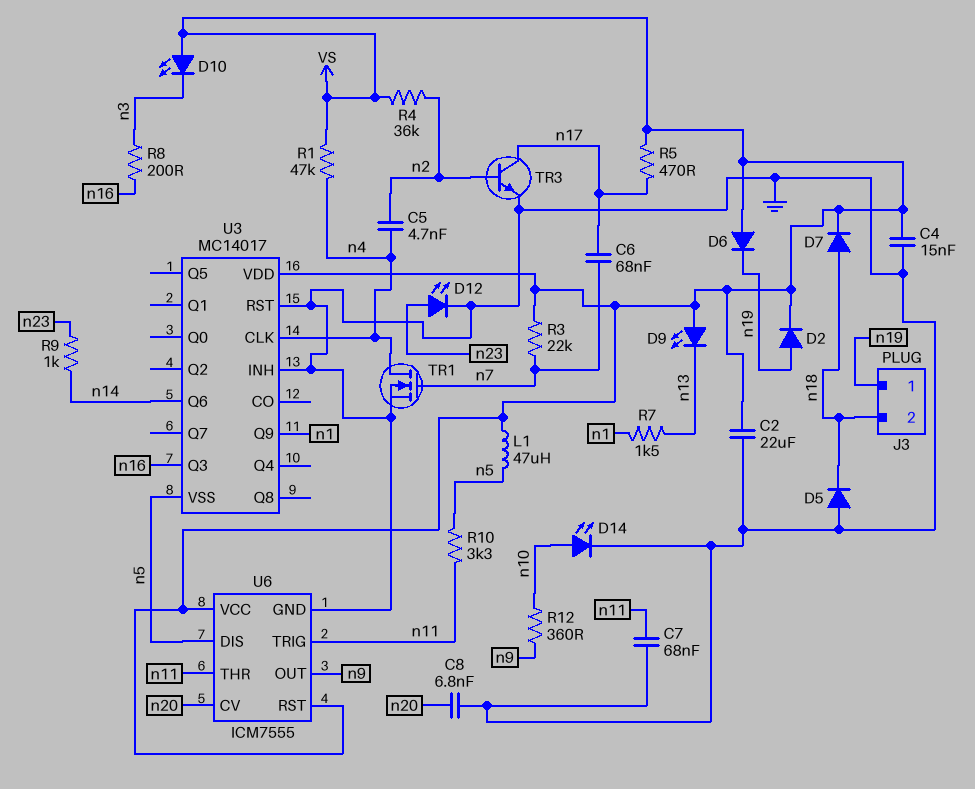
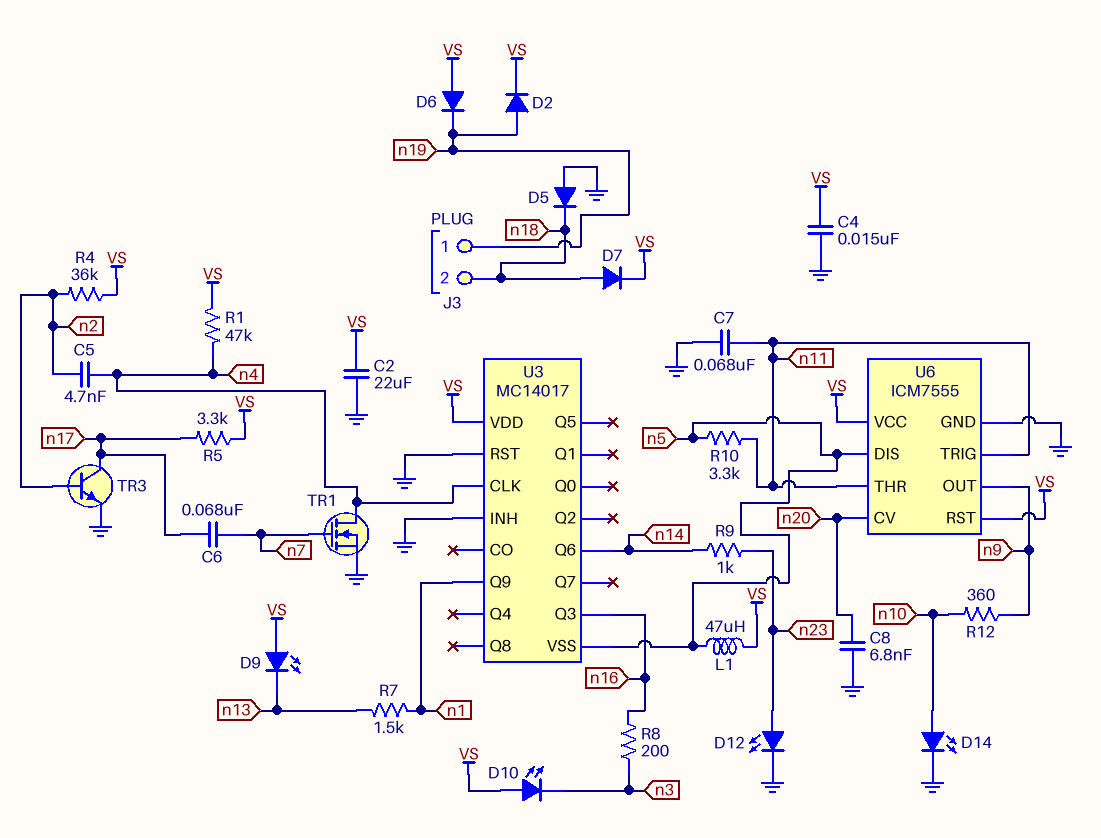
R3: 22k (VS, n7) -> none
R5: 470 (VS, n17) -> 3.3k (VS, n17)

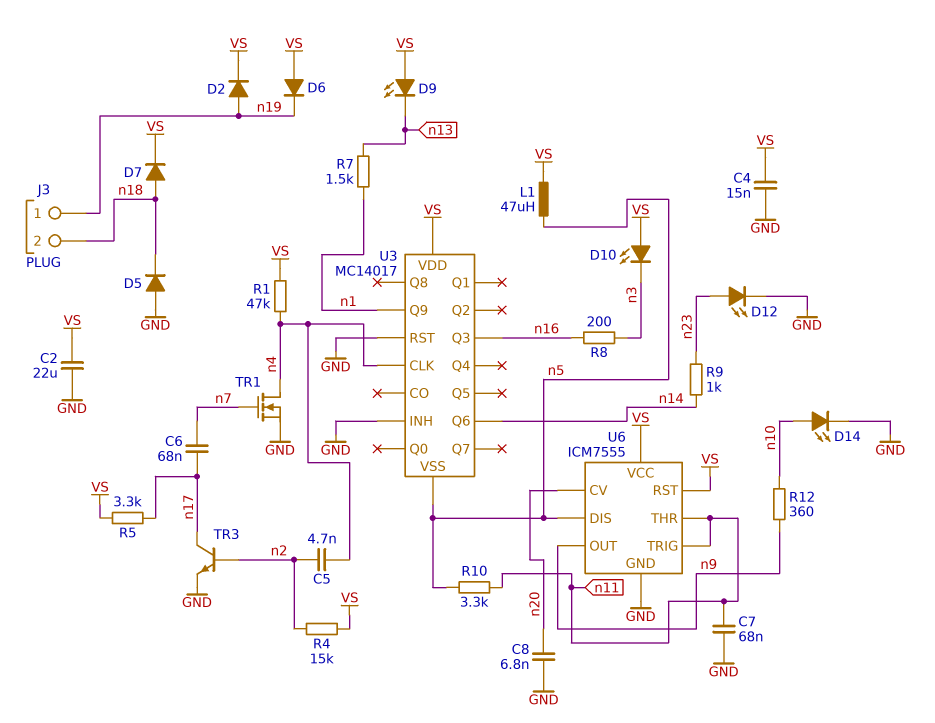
R4: 36k (VS, n2) -> 15k (VS, n2)

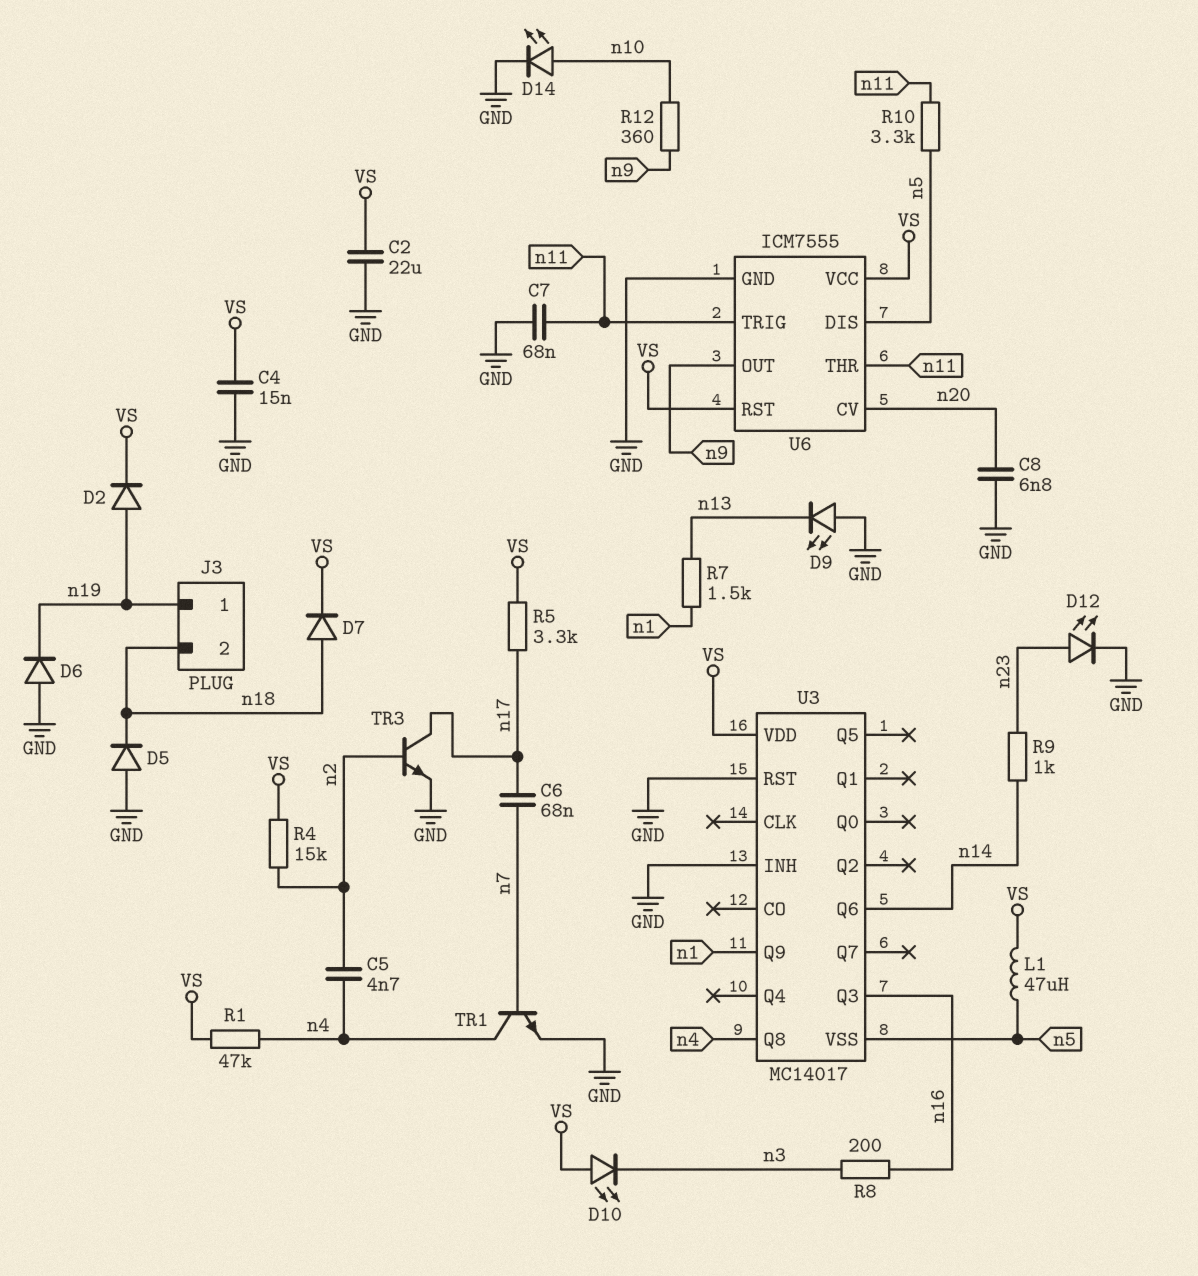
D6: diode (A VS, K n19) -> diode (A GND, K n19)
D9: LED (A VS, K n13) -> LED (A GND, K n13)
TR1: NMOS (G n7, D n4, S GND) -> NPN (B n7, C n4, E GND)
U3 pin CLK: n4 -> none
U3 pin Q8: none -> n4

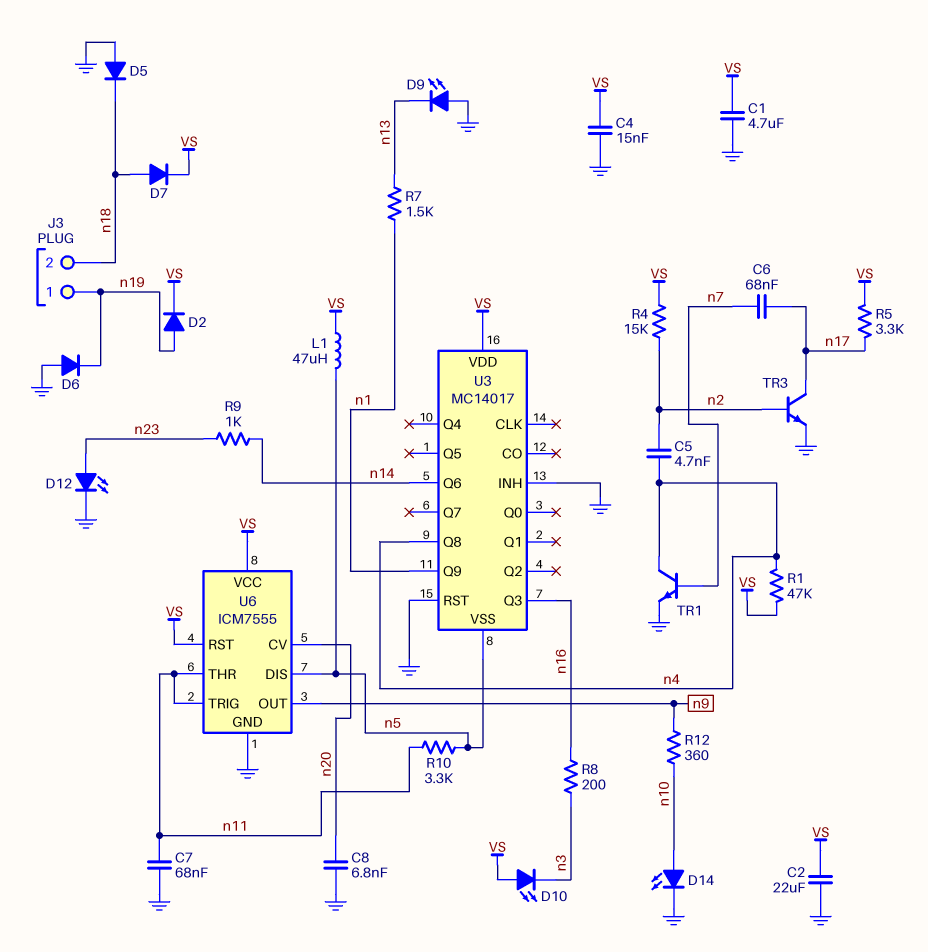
C1: none -> 4.7uF (GND, VS)

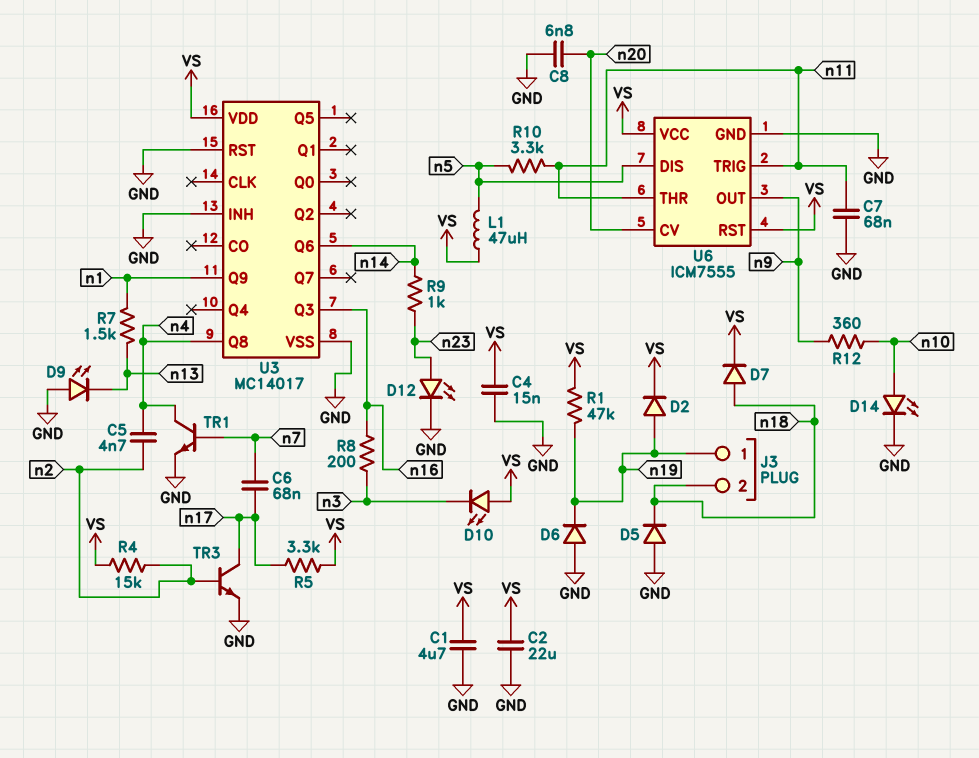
R1: 47k (VS, n4) -> 47k (VS, n19)
U3 pin VSS: n5 -> GND

